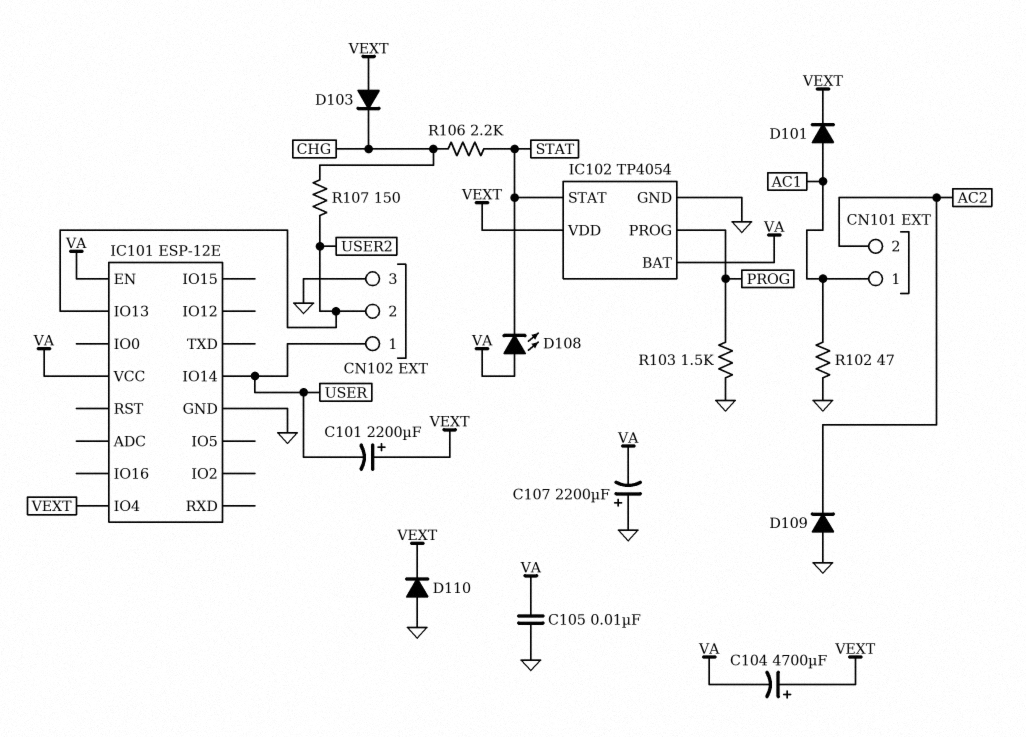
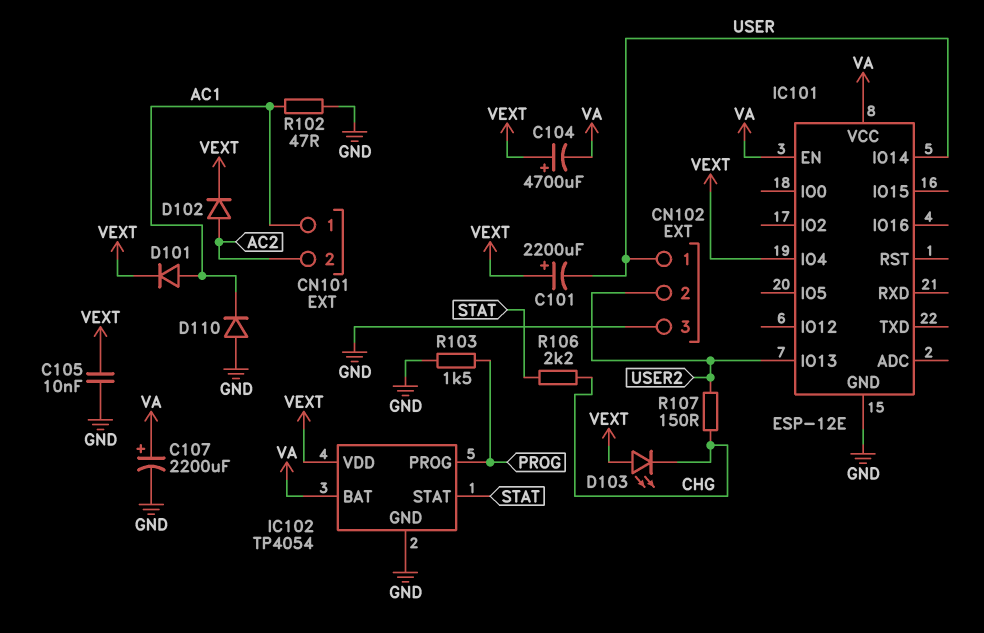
C105: 10nF (GND, VA) -> 10nF (GND, VEXT)
C107: 2200uF (plus GND, minus VA) -> 2200uF (plus VA, minus GND)
D102: none -> diode (A AC2, K VEXT)
D103: diode (A VEXT, K CHG) -> LED (A VEXT, K CHG)
D108: LED (A VA, K STAT) -> none
D109: diode (A GND, K AC2) -> none
D110: diode (A GND, K VEXT) -> diode (A GND, K AC1)

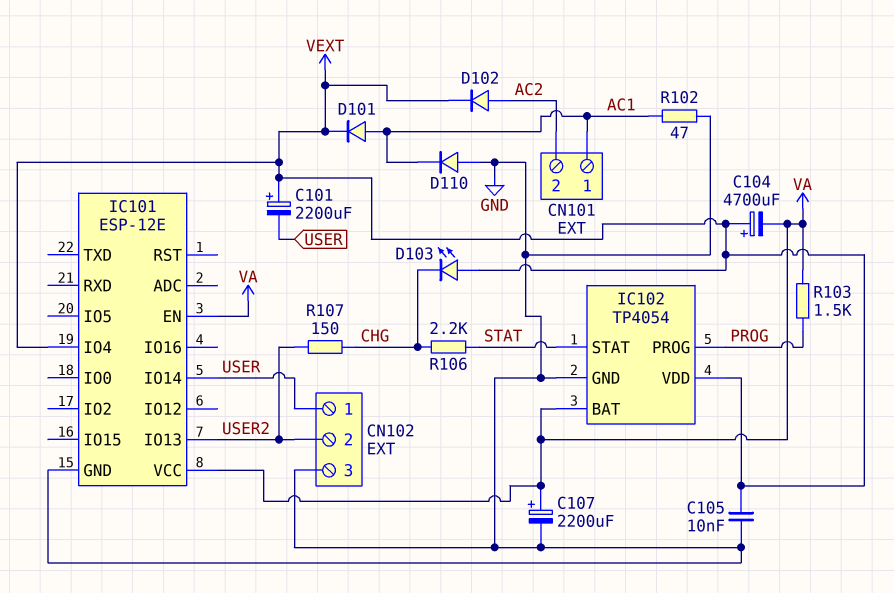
R103: 1.5k (GND, PROG) -> 1.5k (PROG, VA)

